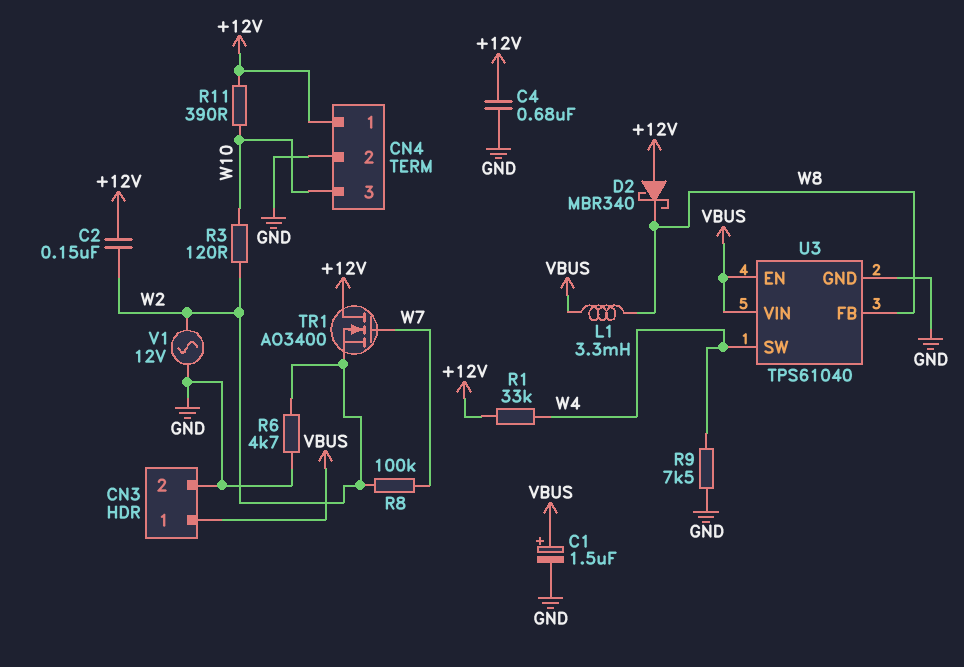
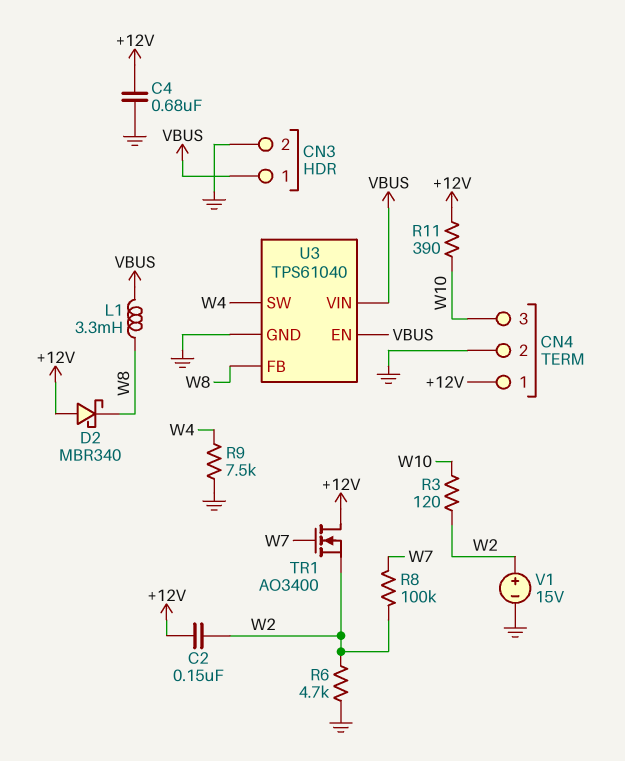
C1: 1.5uF (plus VBUS, minus GND) -> none
R1: 33k (+12V, W4) -> none
V1: AC 12V (GND, W2) -> 15V (plus W2, minus GND)

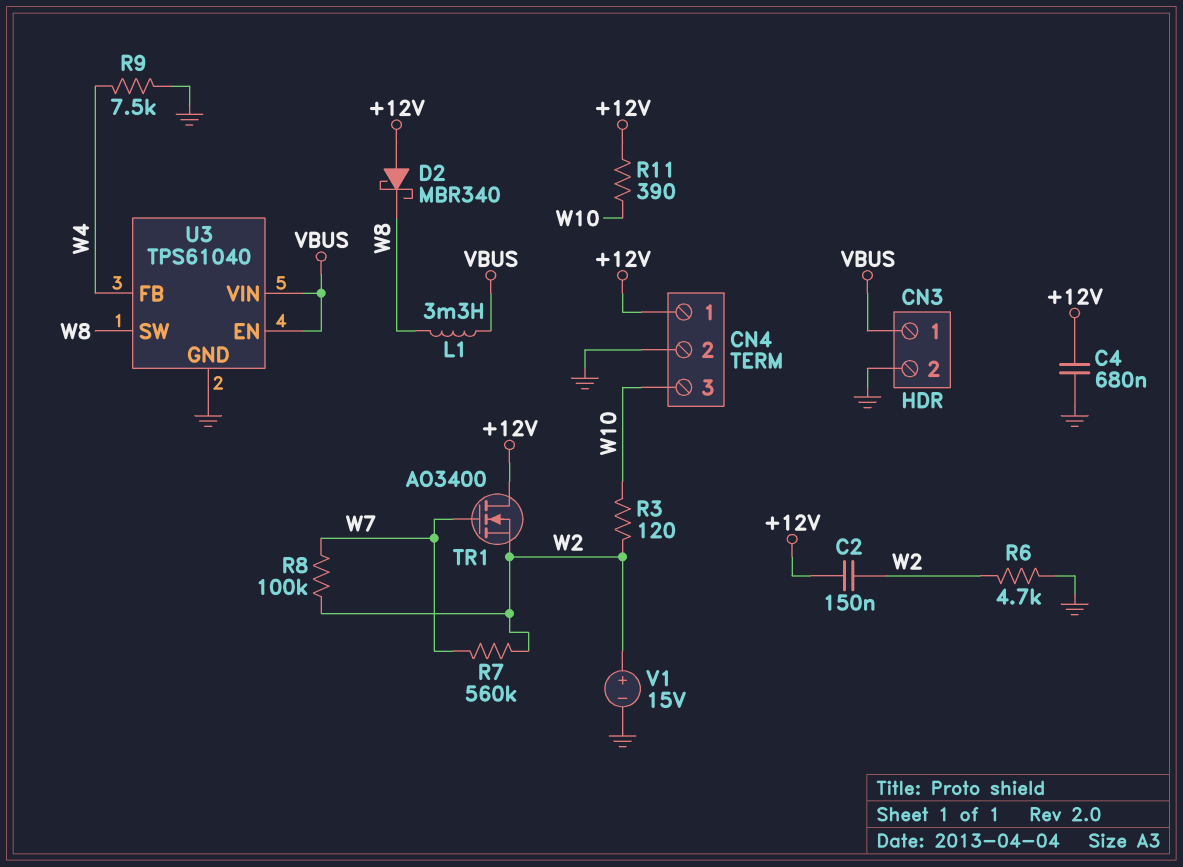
R7: none -> 560k (W2, W7)
U3 pin FB: W8 -> W4
U3 pin SW: W4 -> W8

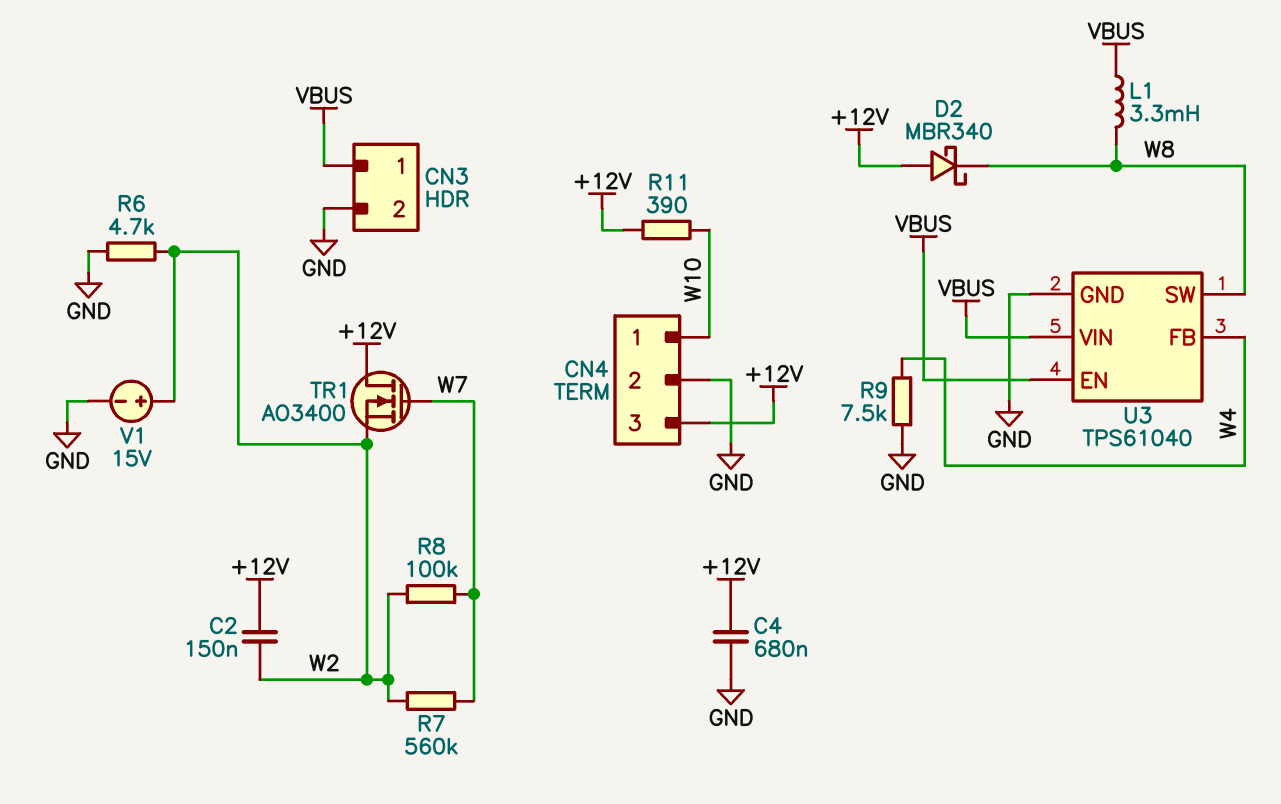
CN4 pin 1: +12V -> W10
CN4 pin 3: W10 -> +12V
R3: 120 (W2, W10) -> none

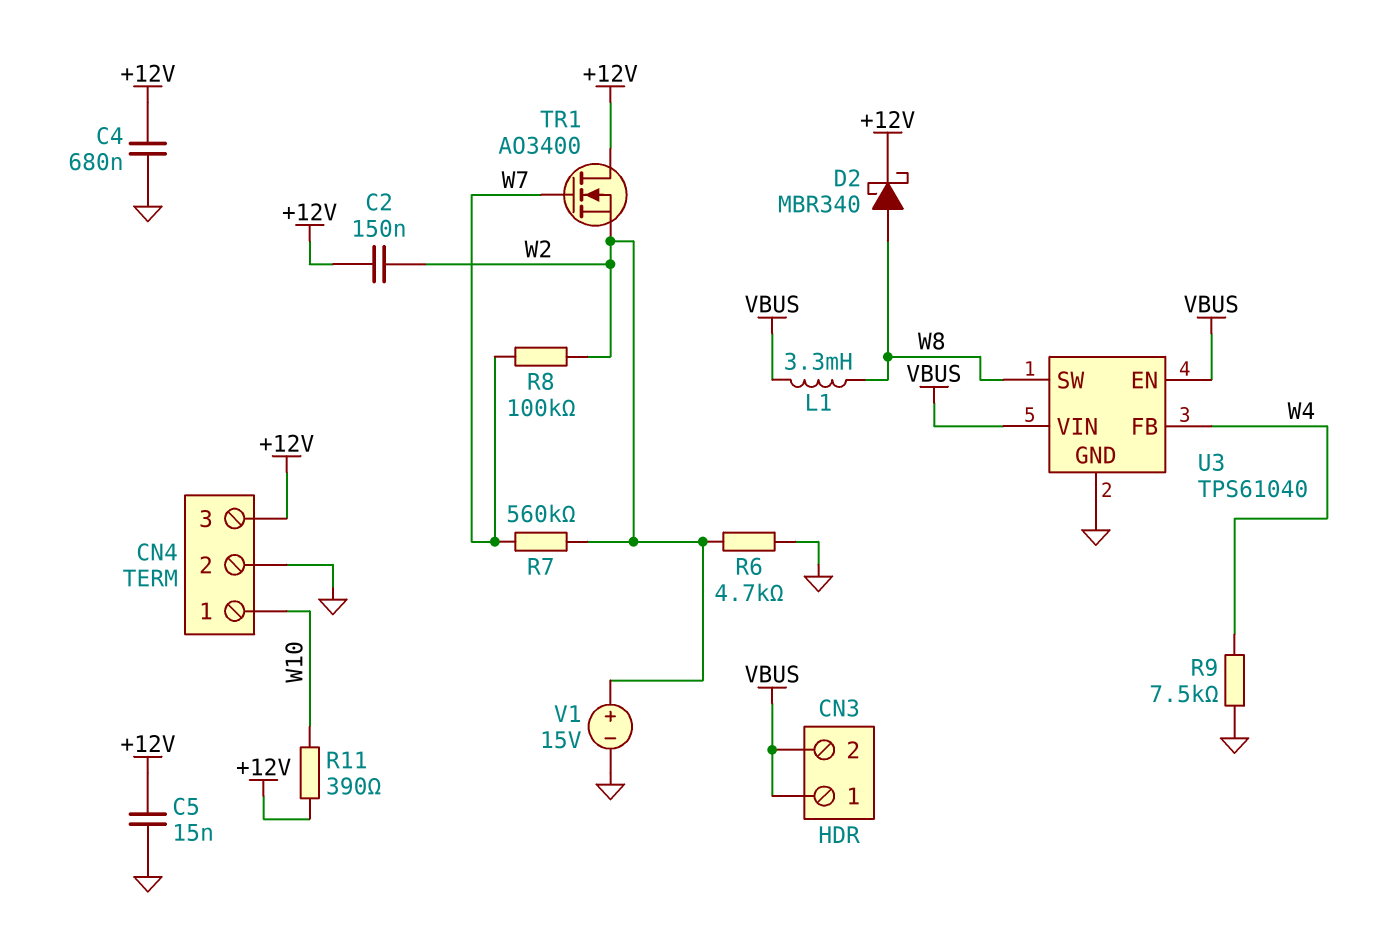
C5: none -> 15nF (+12V, GND)
CN3 pin 2: GND -> VBUS
D2: schottky MBR340 (A +12V, K W8) -> schottky MBR340 (A W8, K +12V)

